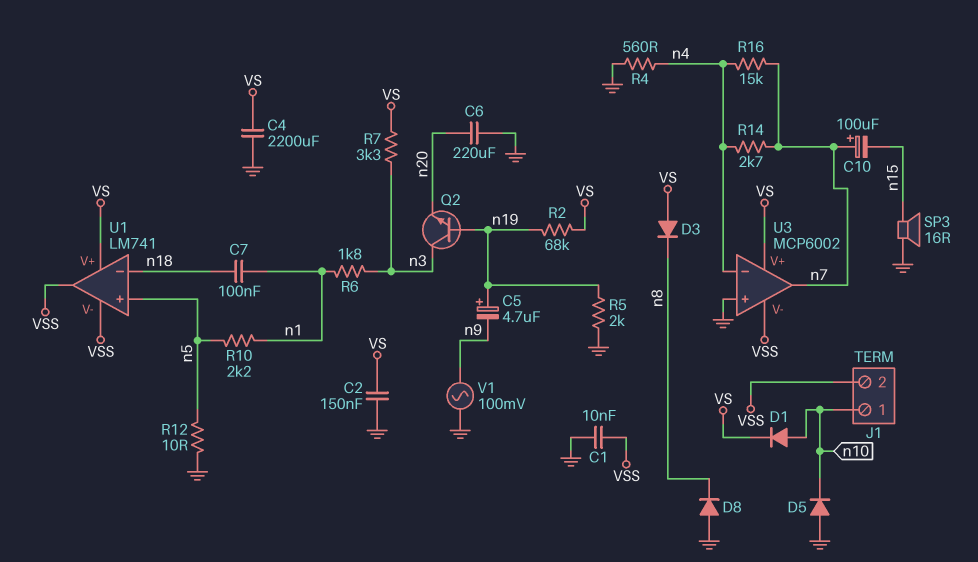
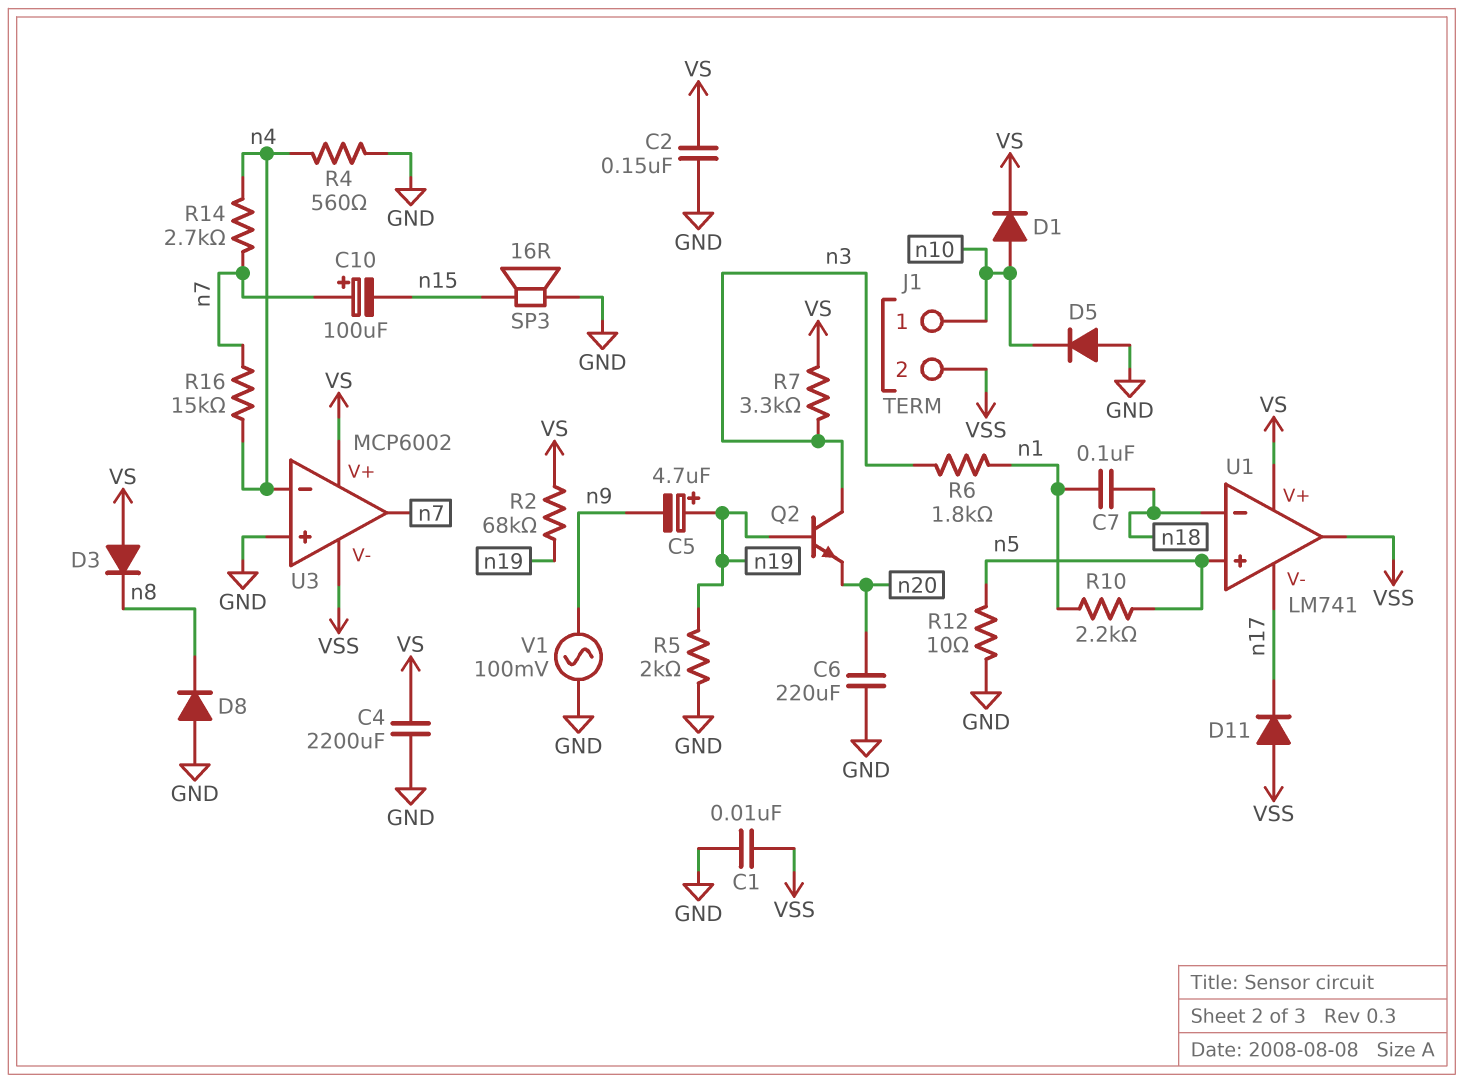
D11: none -> diode (A VSS, K n17)
U1 pin V-: VSS -> n17

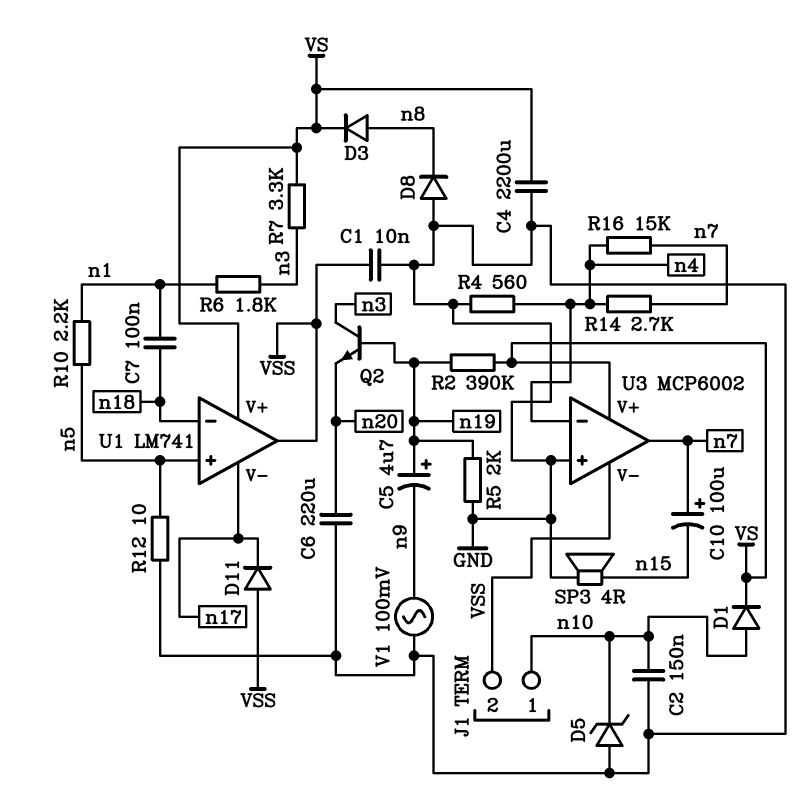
C2: 150nF (GND, VS) -> 150nF (GND, n10)
D3: diode (A VS, K n8) -> diode (A n8, K VS)
D5: diode (A GND, K n10) -> zener (A GND, K n10)
R2: 68k (VS, n19) -> 390k (VS, n19)
SP3: speaker 16R (GND, n15) -> speaker 4R (GND, n15)

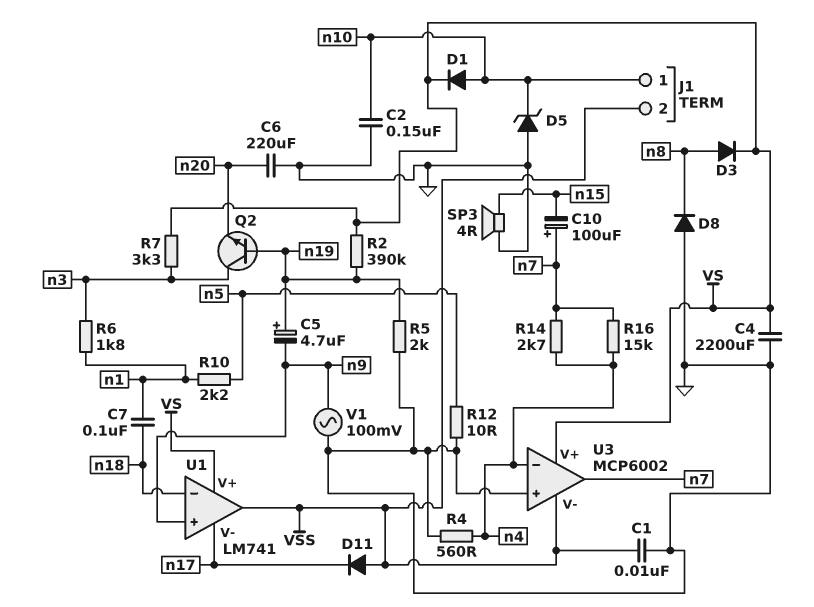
U1 pin in+: n5 -> n9

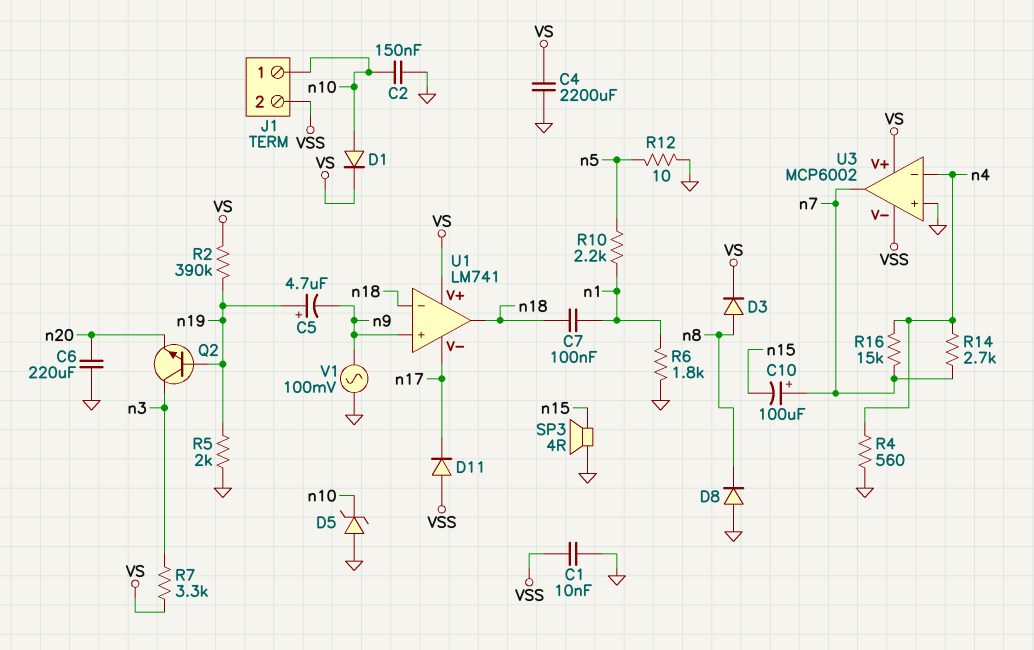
R6: 1.8k (n1, n3) -> 1.8k (GND, n1)
U1 pin out: VSS -> n18

